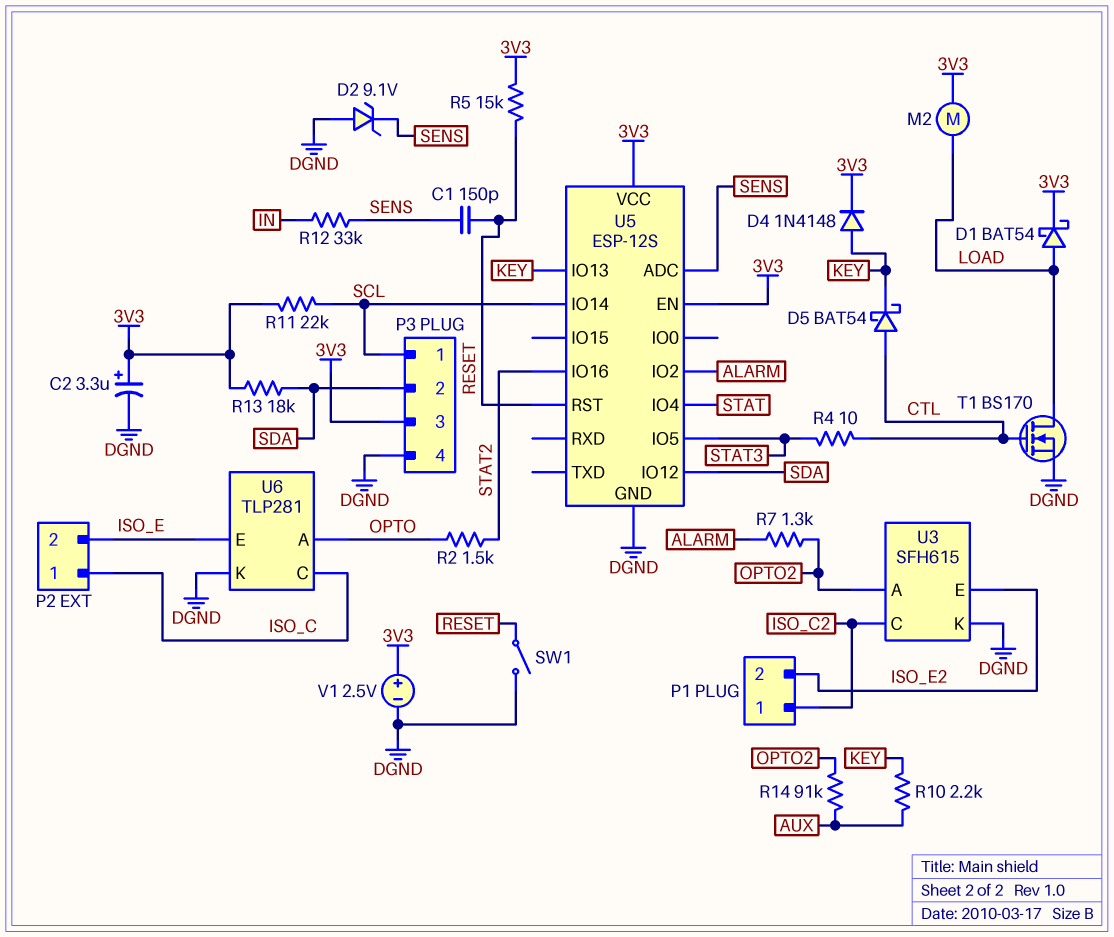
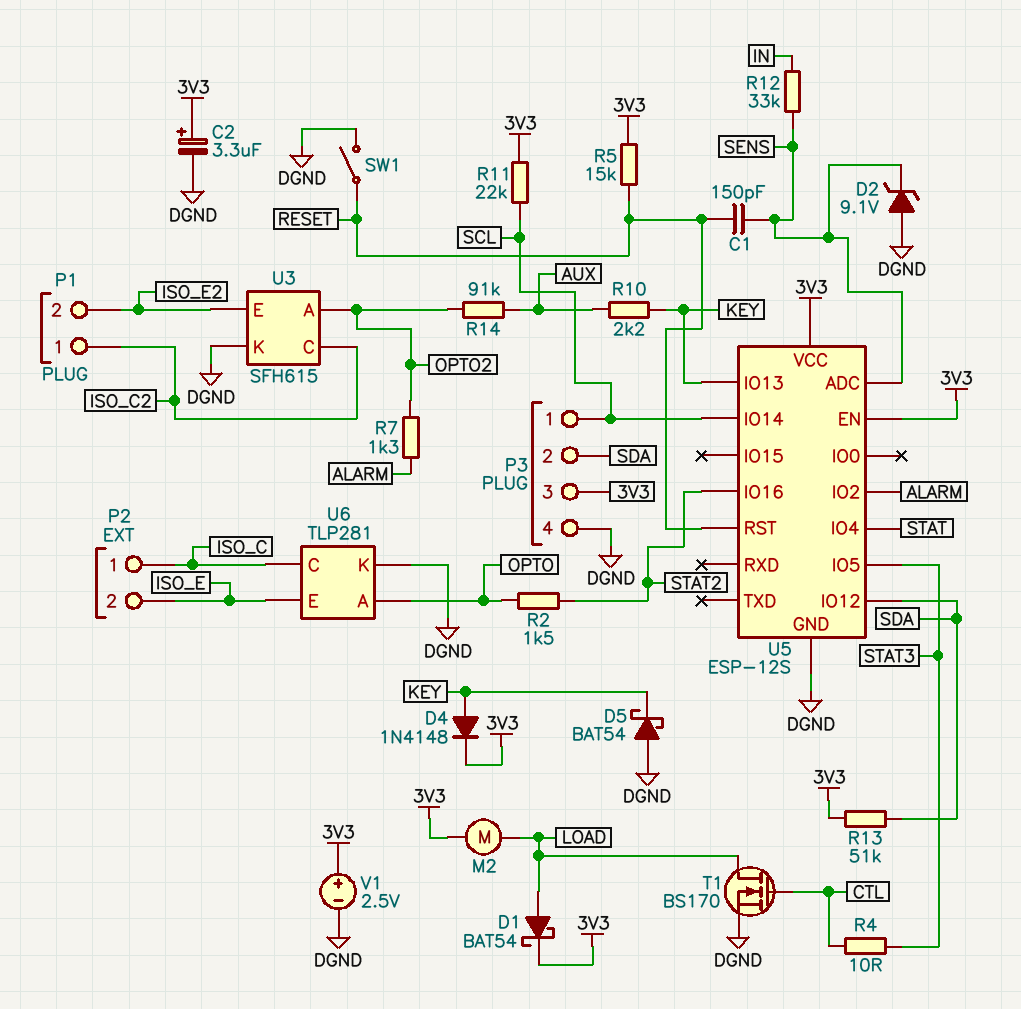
D5: schottky BAT54 (A CTL, K KEY) -> schottky BAT54 (A DGND, K KEY)
R13: 18k (3V3, SDA) -> 51k (3V3, SDA)

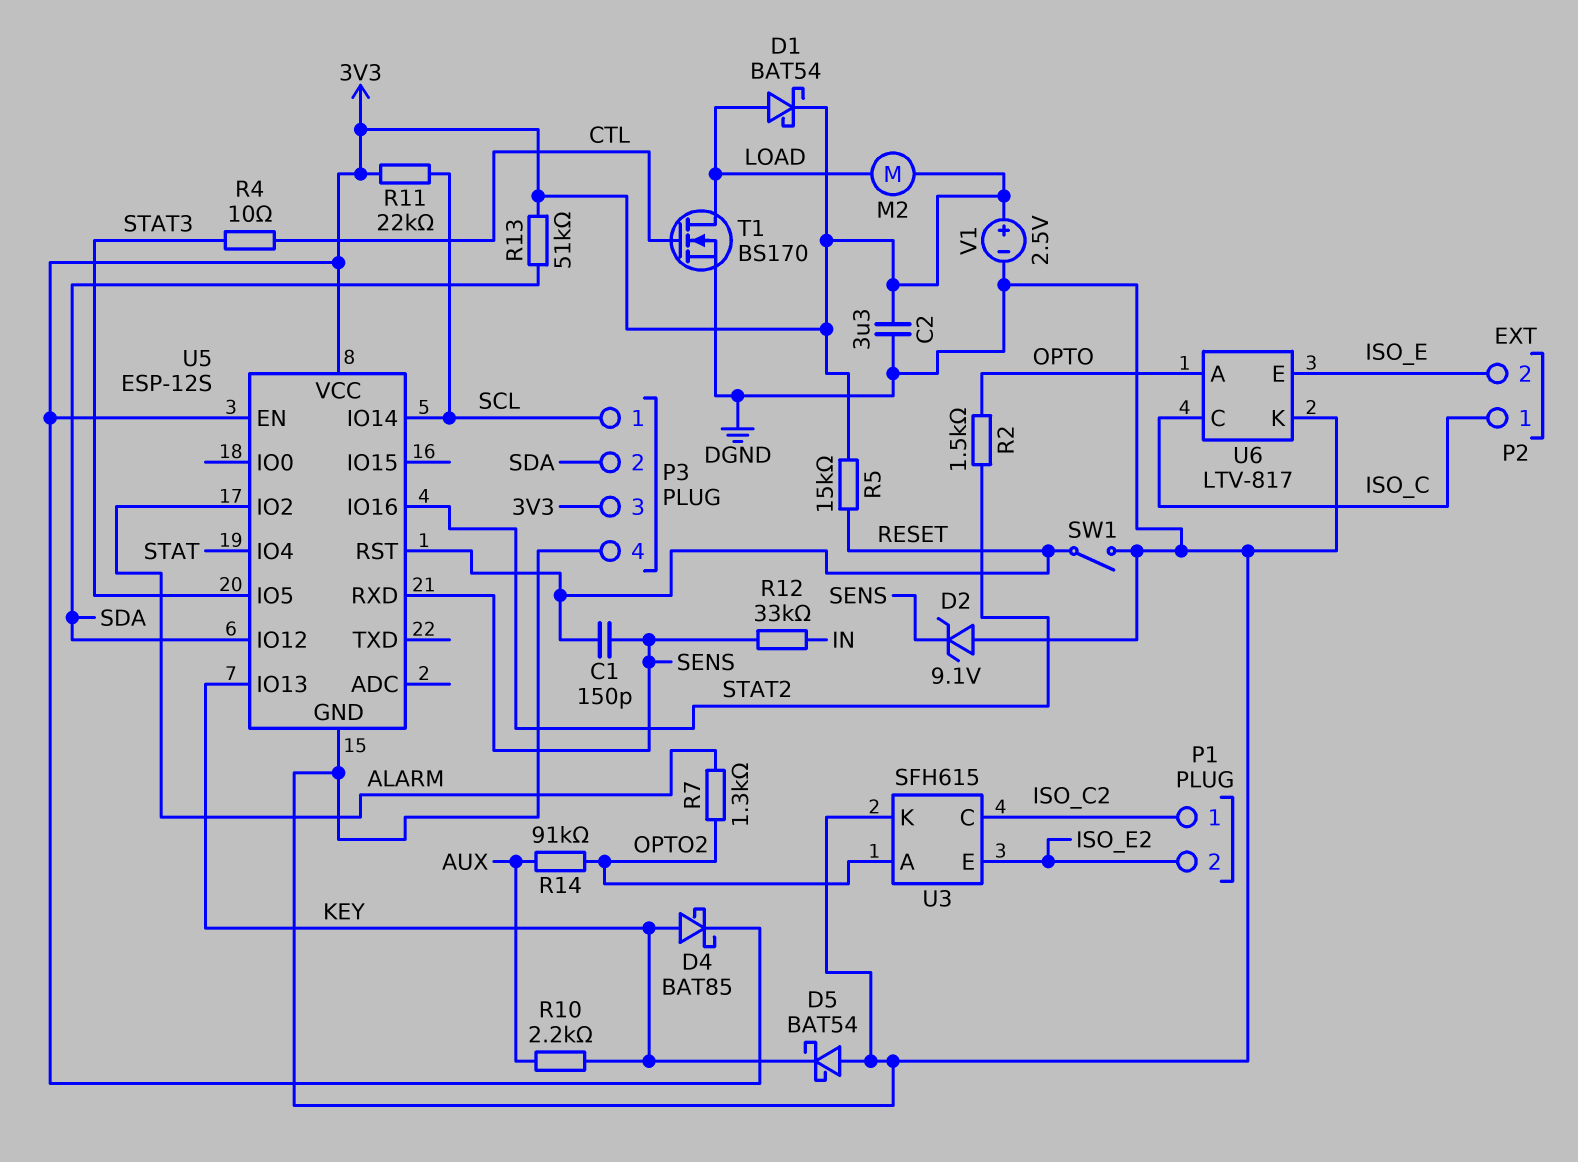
C2: 3.3uF (plus 3V3, minus DGND) -> 3.3uF (3V3, DGND)
D4: diode 1N4148 (A KEY, K 3V3) -> schottky BAT85 (A KEY, K 3V3)
U5 pin ADC: SENS -> none
U5 pin RXD: none -> SENS
U6: TLP281 -> LTV-817

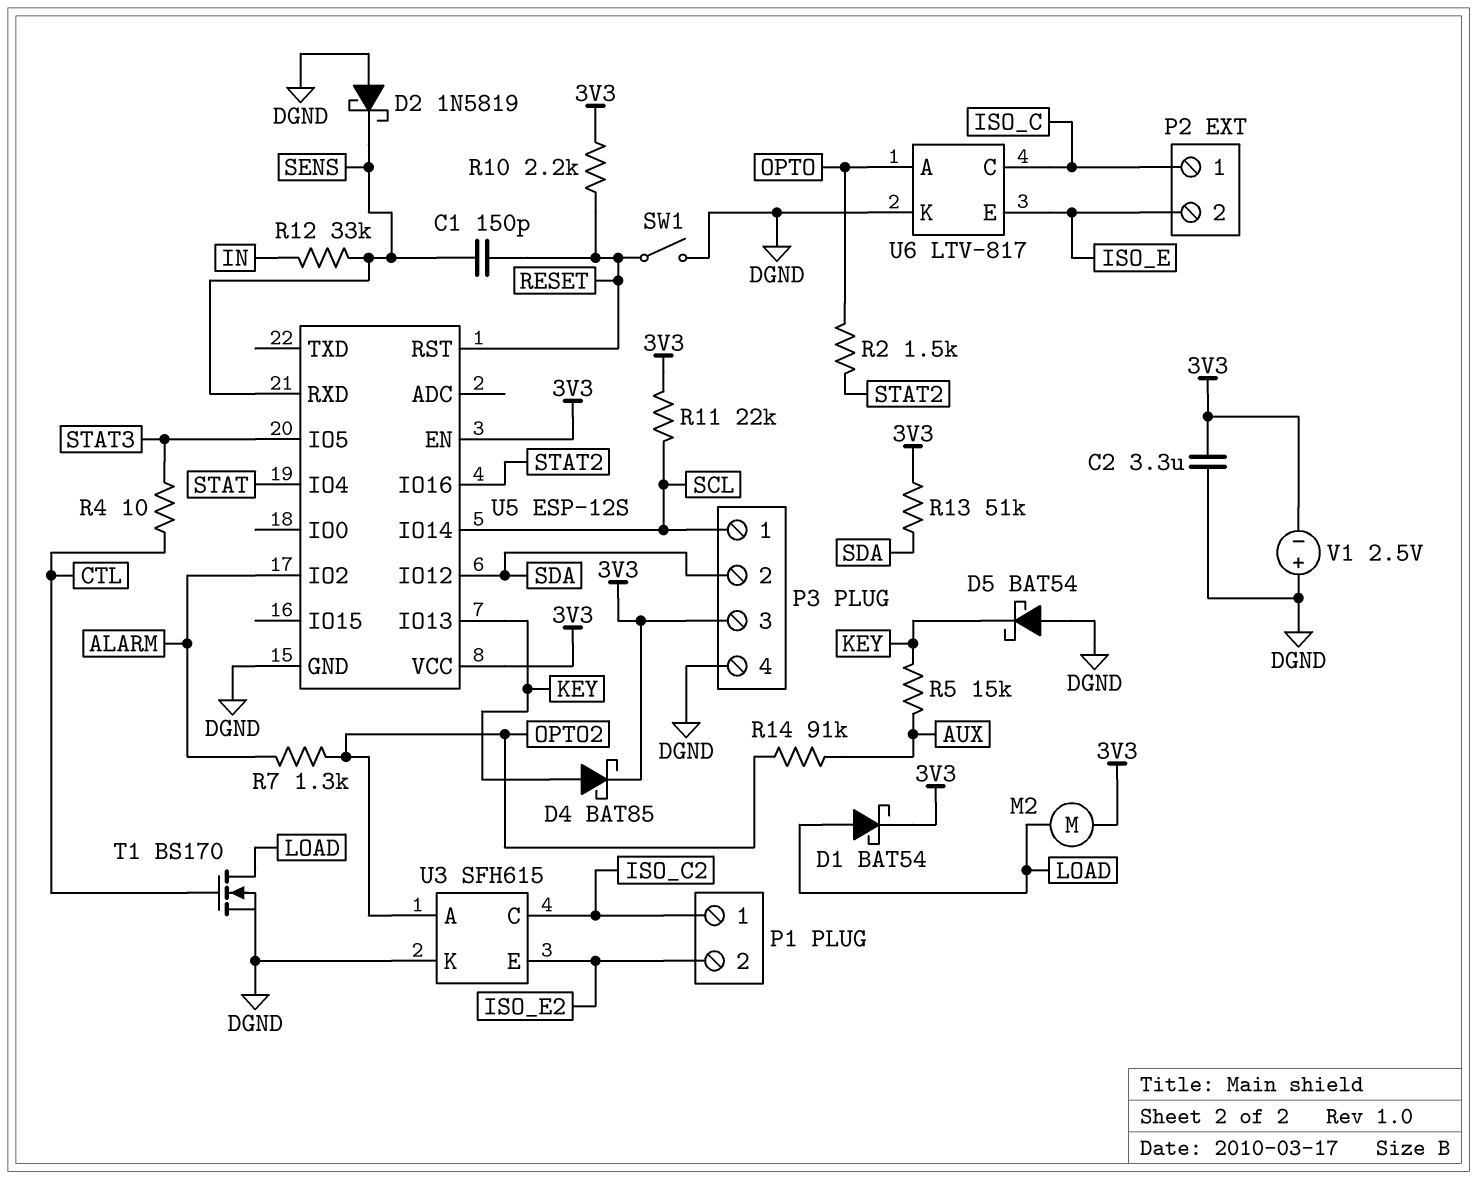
D2: zener 9.1V (A DGND, K SENS) -> schottky 1N5819 (A DGND, K SENS)
R5: 15k (3V3, RESET) -> 15k (AUX, KEY)
R10: 2.2k (AUX, KEY) -> 2.2k (3V3, RESET)
V1: 2.5V (plus 3V3, minus DGND) -> 2.5V (plus DGND, minus 3V3)

